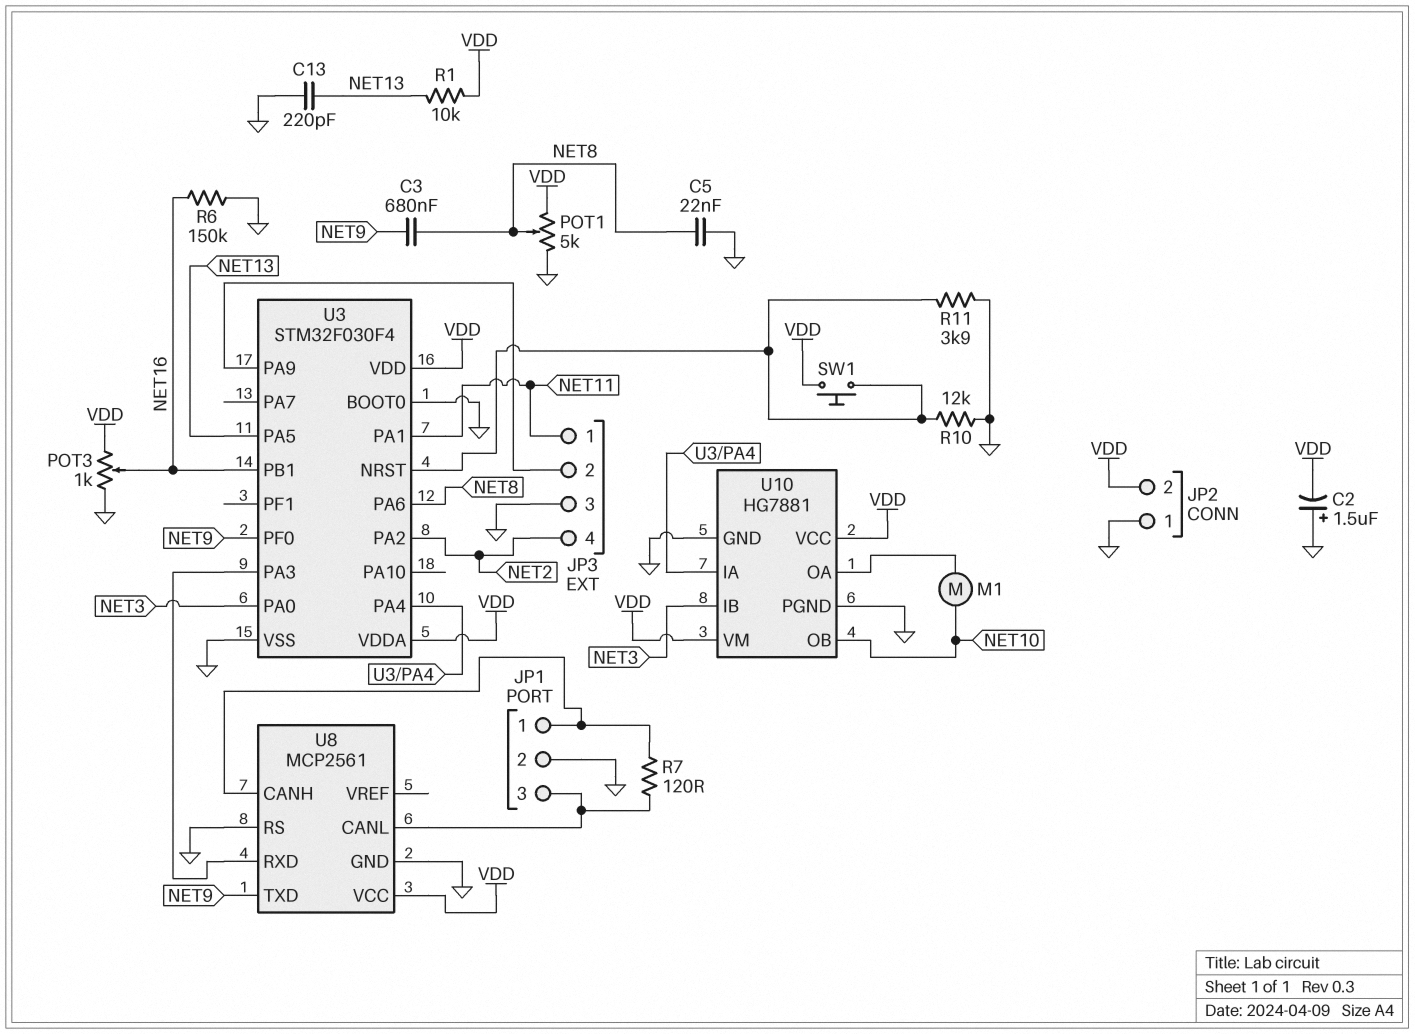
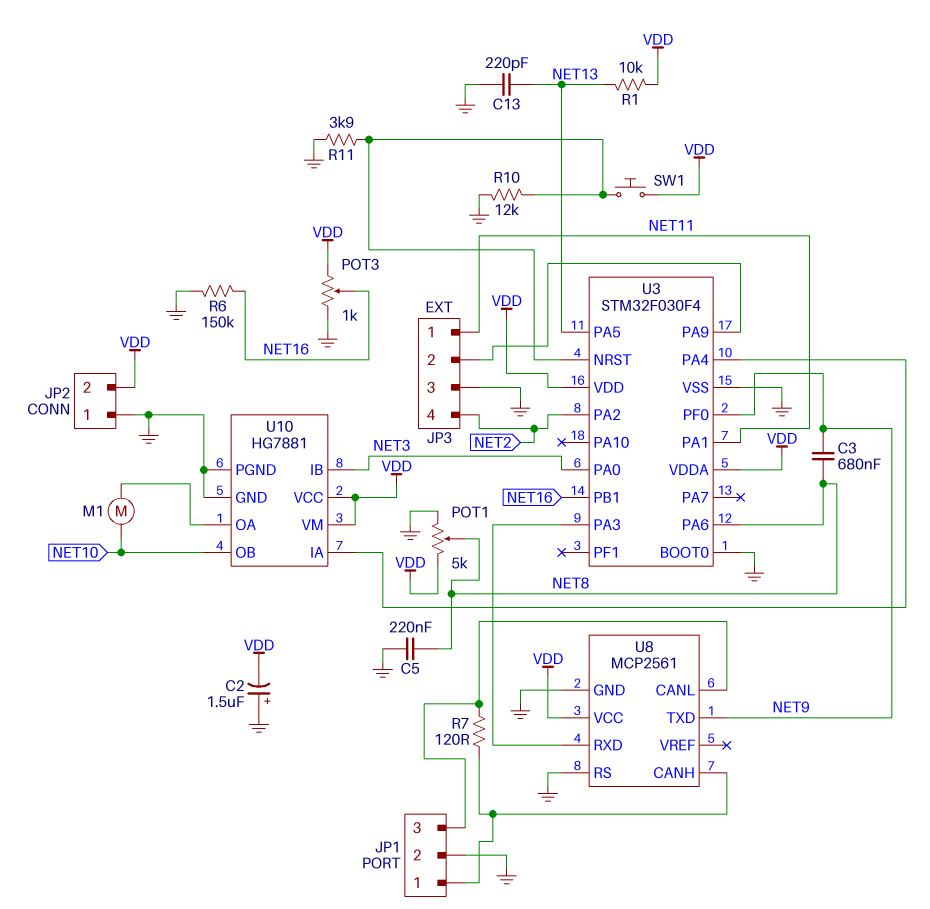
C5: 22nF (GND, NET8) -> 220nF (GND, NET8)

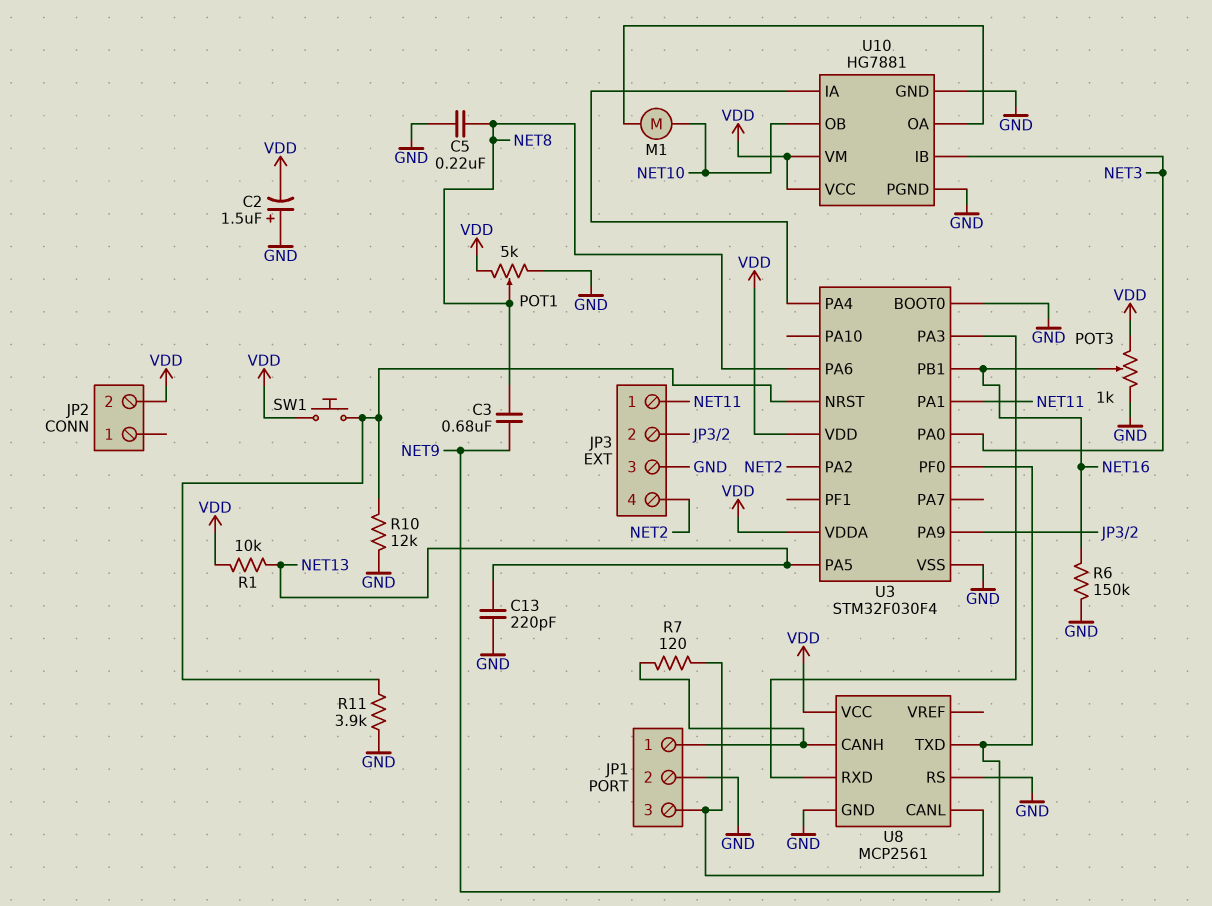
JP2 pin 1: GND -> none

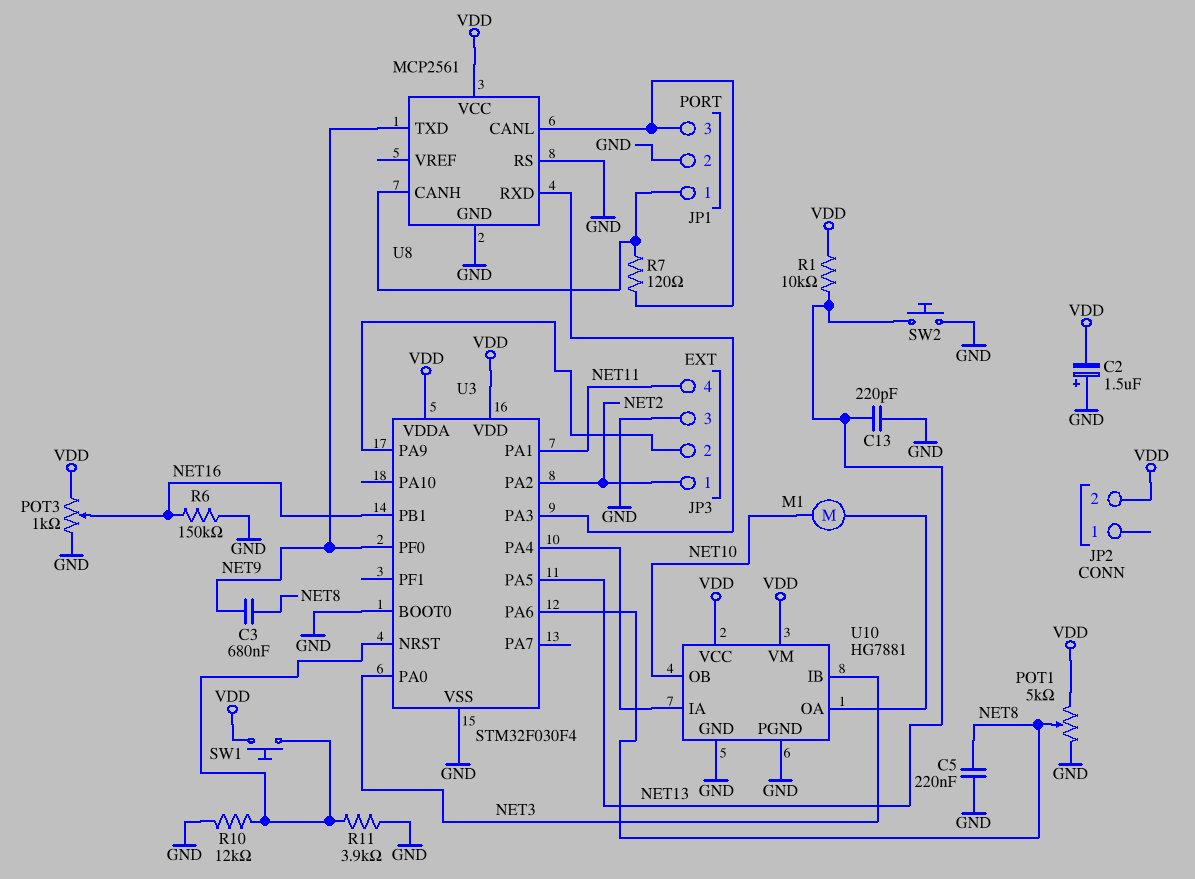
JP3 pin 1: NET11 -> NET2
JP3 pin 4: NET2 -> NET11
SW2: none -> button (GND, NET13)

